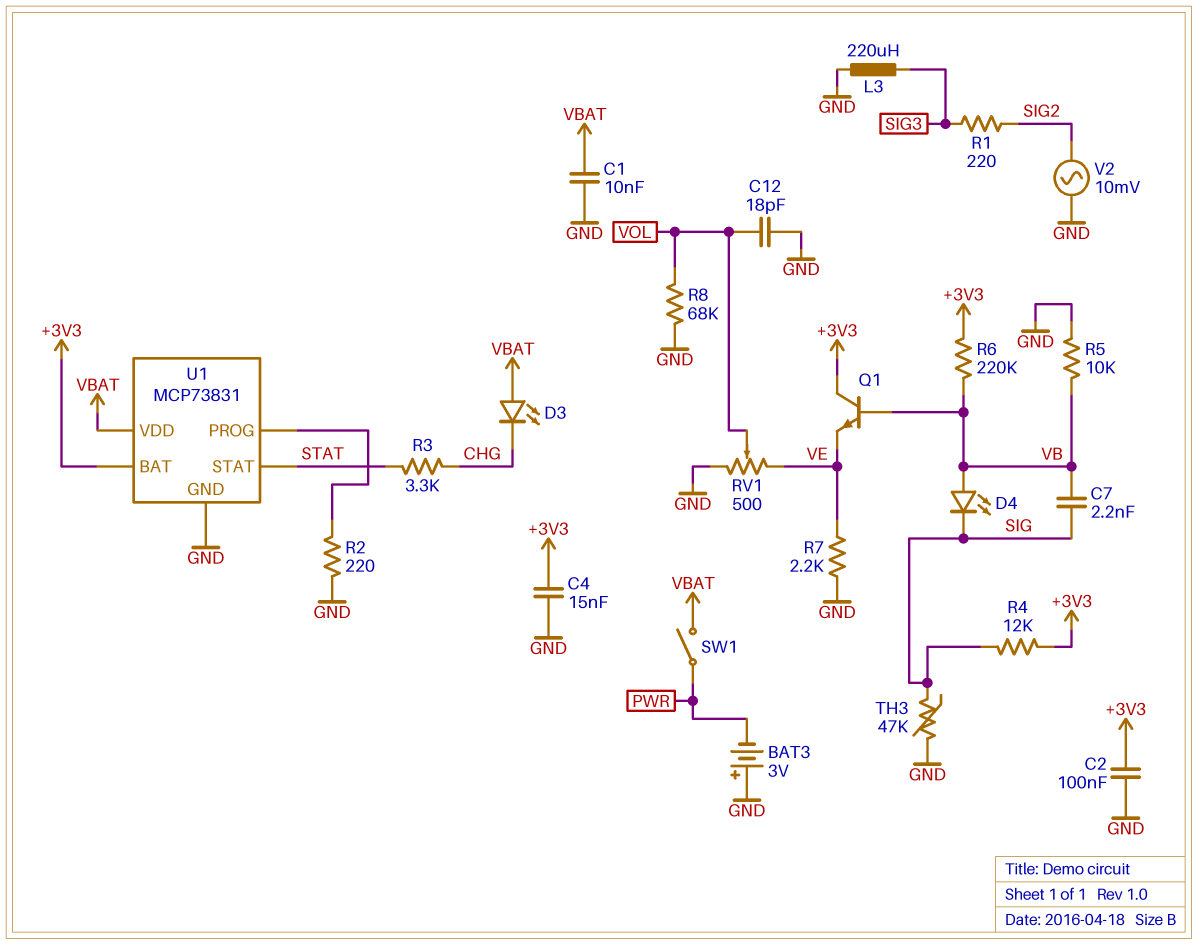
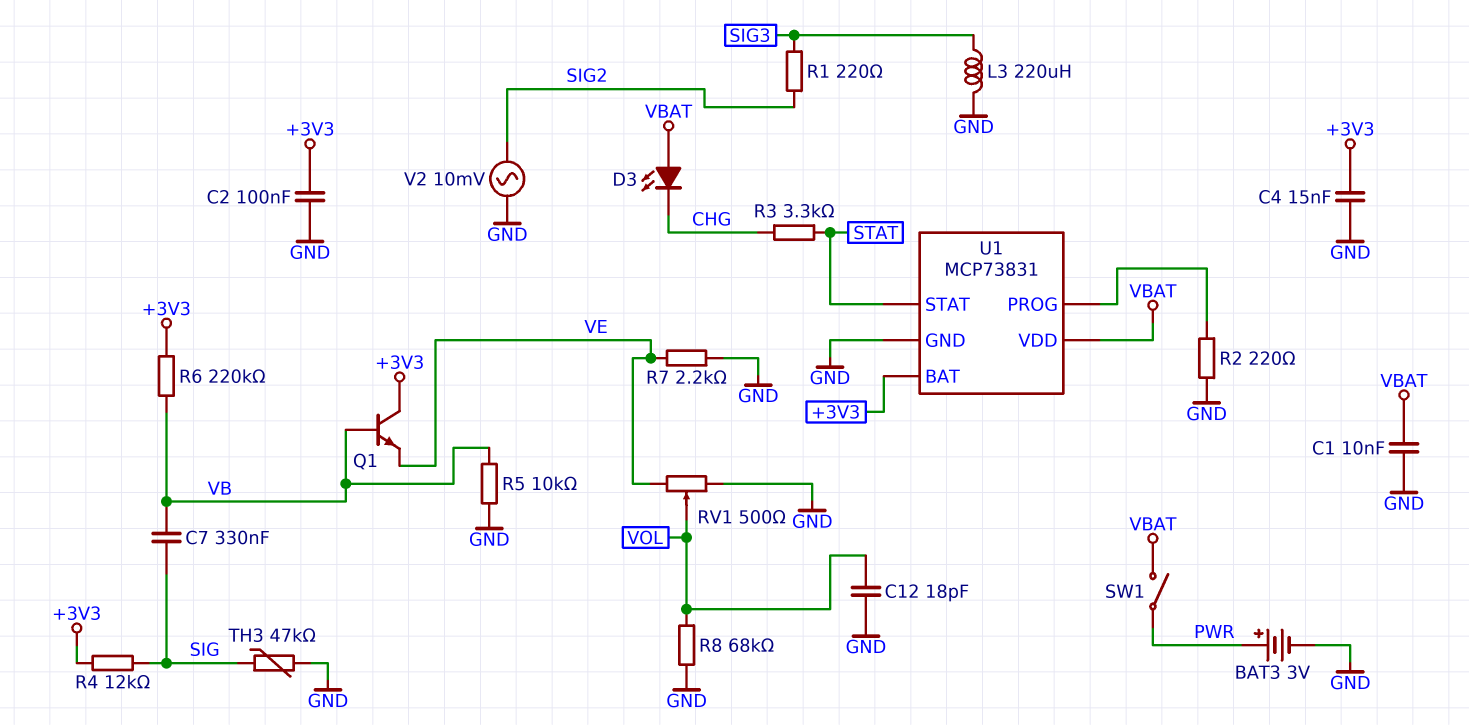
BAT3: 3V (plus GND, minus PWR) -> 3V (plus PWR, minus GND)
C7: 2.2nF (SIG, VB) -> 330nF (SIG, VB)
D4: LED (A VB, K SIG) -> none

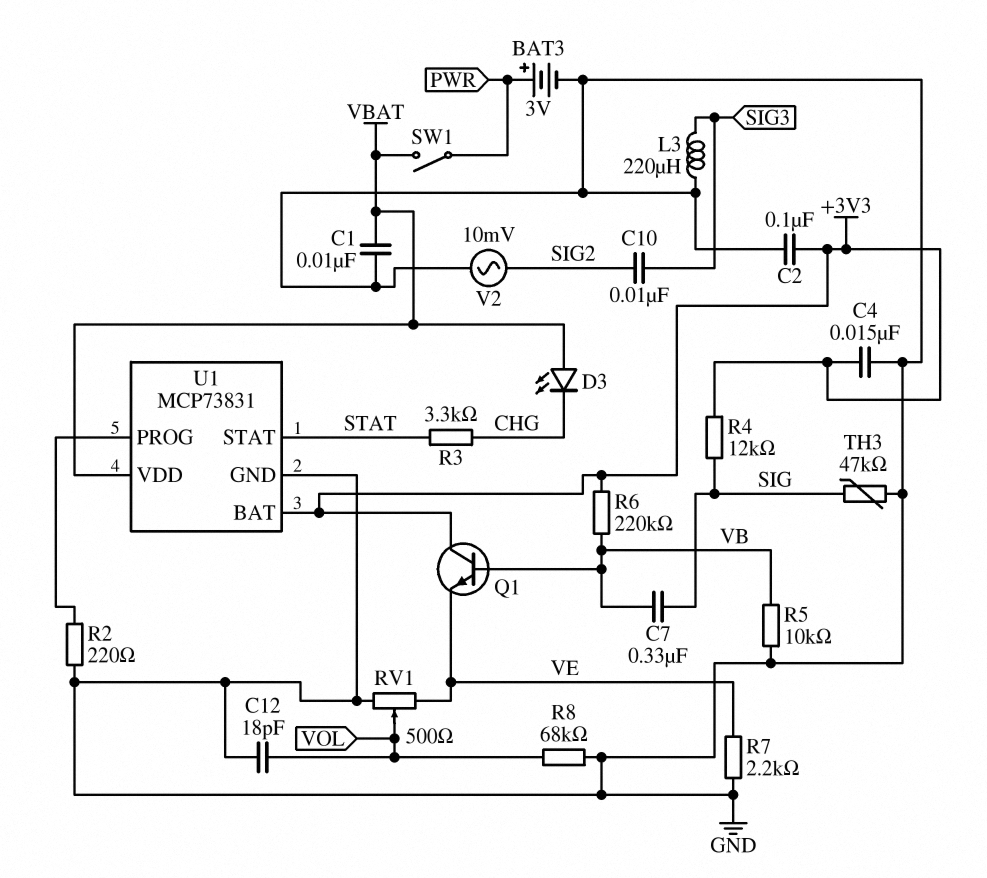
C10: none -> 10nF (SIG2, SIG3)
R1: 220 (SIG2, SIG3) -> none

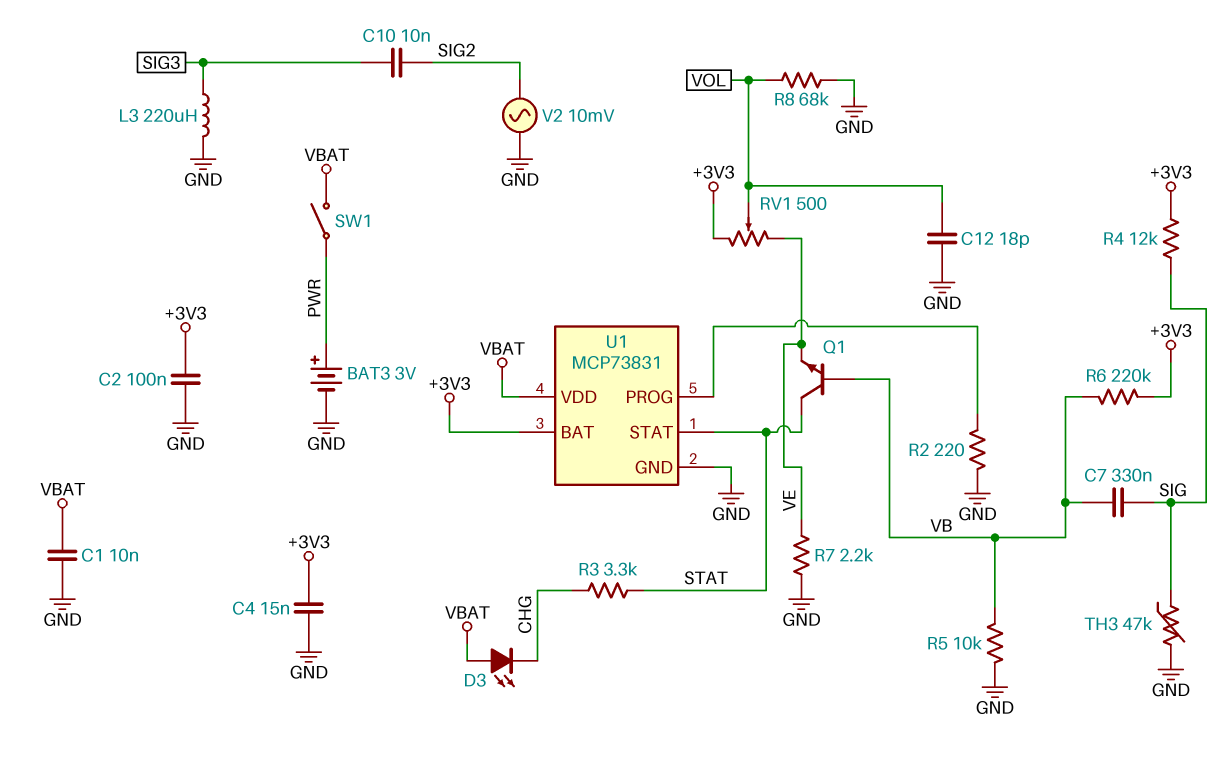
Q1: NPN (B VB, C +3V3, E VE) -> NPN (B VB, C STAT, E VE)
RV1: 500 (GND, VE, wiper VOL) -> 500 (+3V3, VE, wiper VOL)

